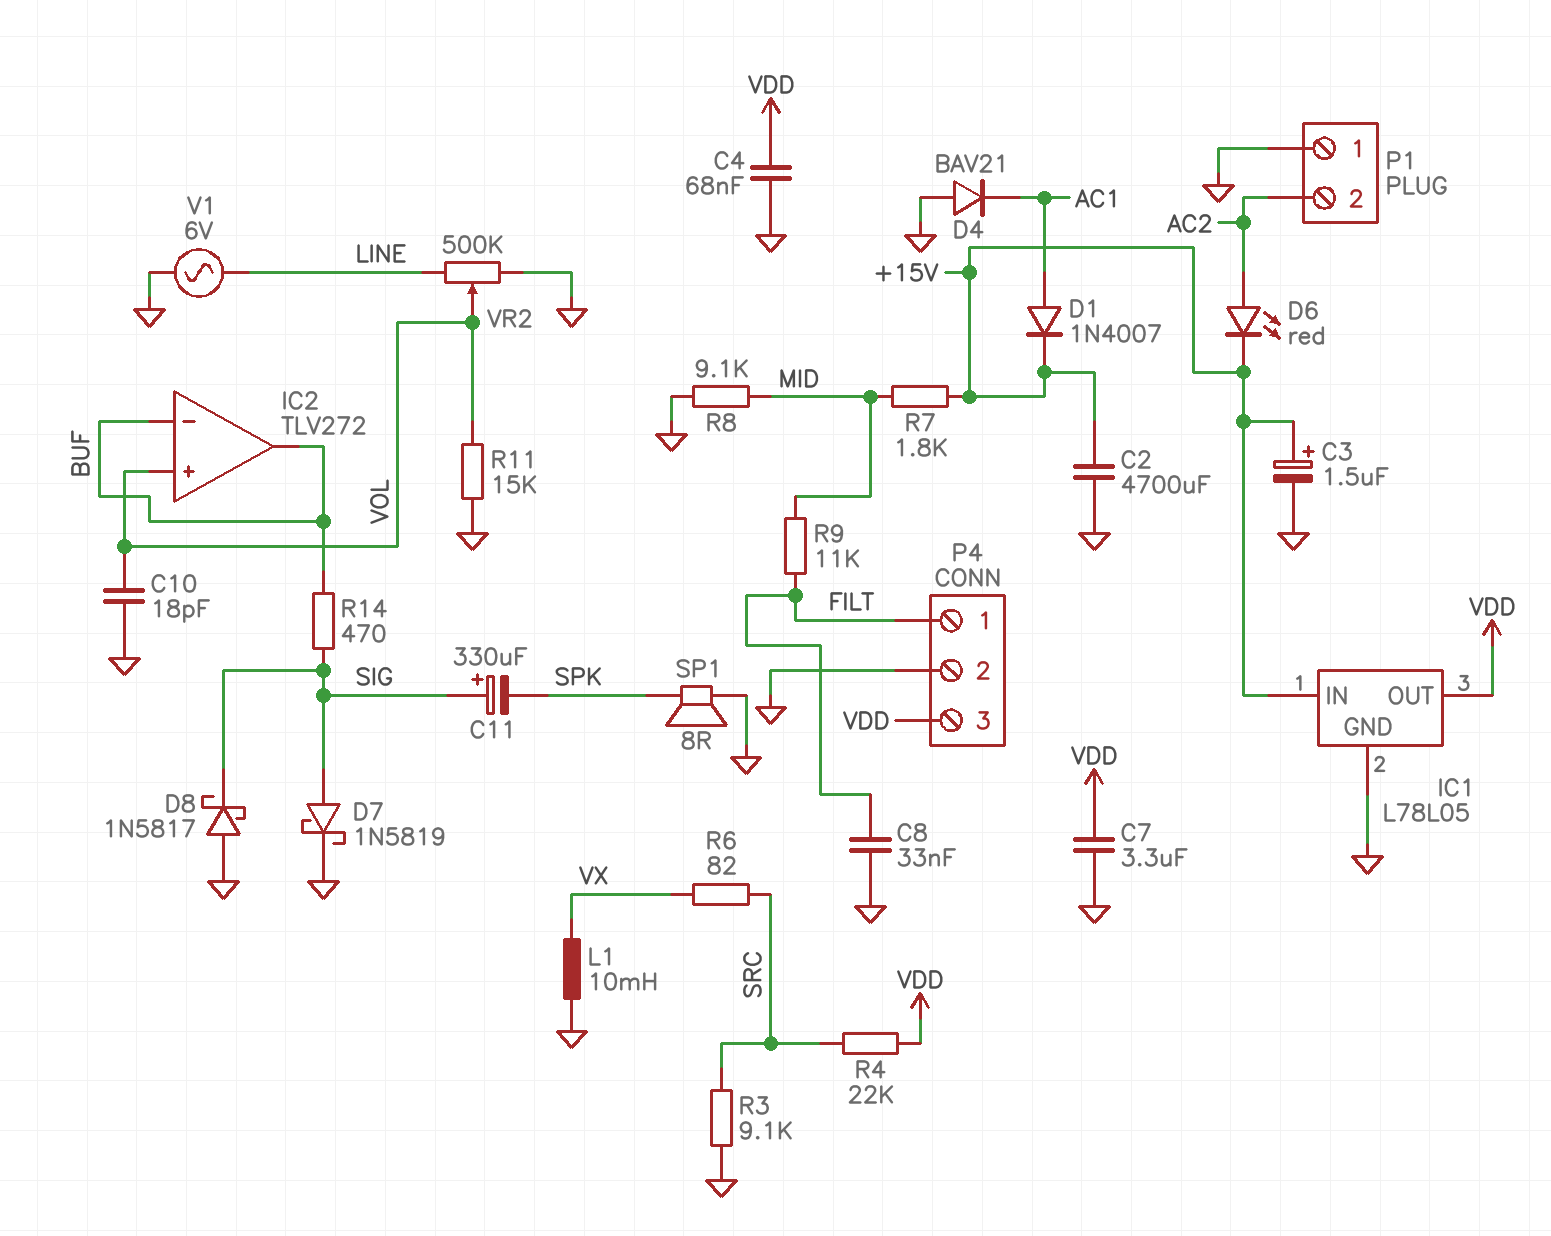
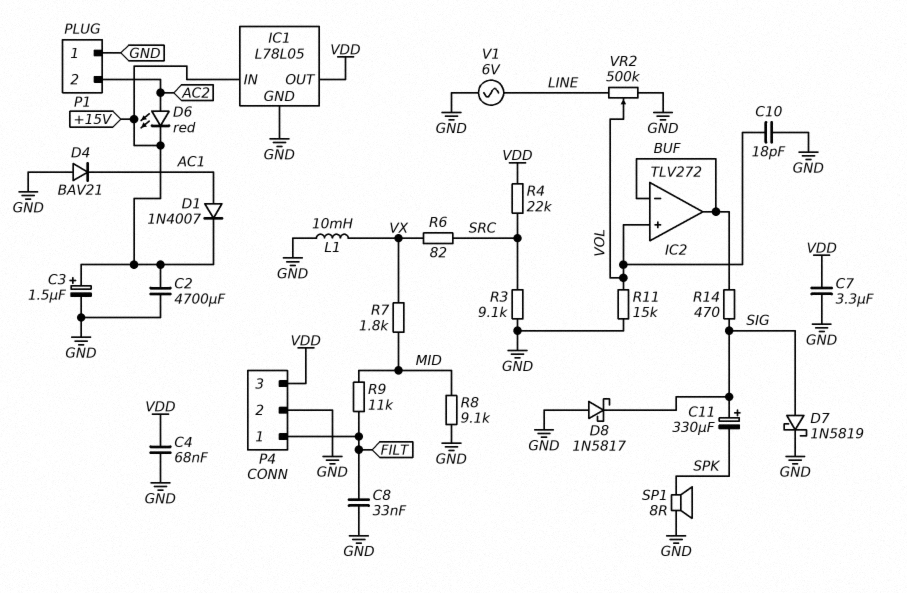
R7: 1.8k (+15V, MID) -> 1.8k (MID, VX)

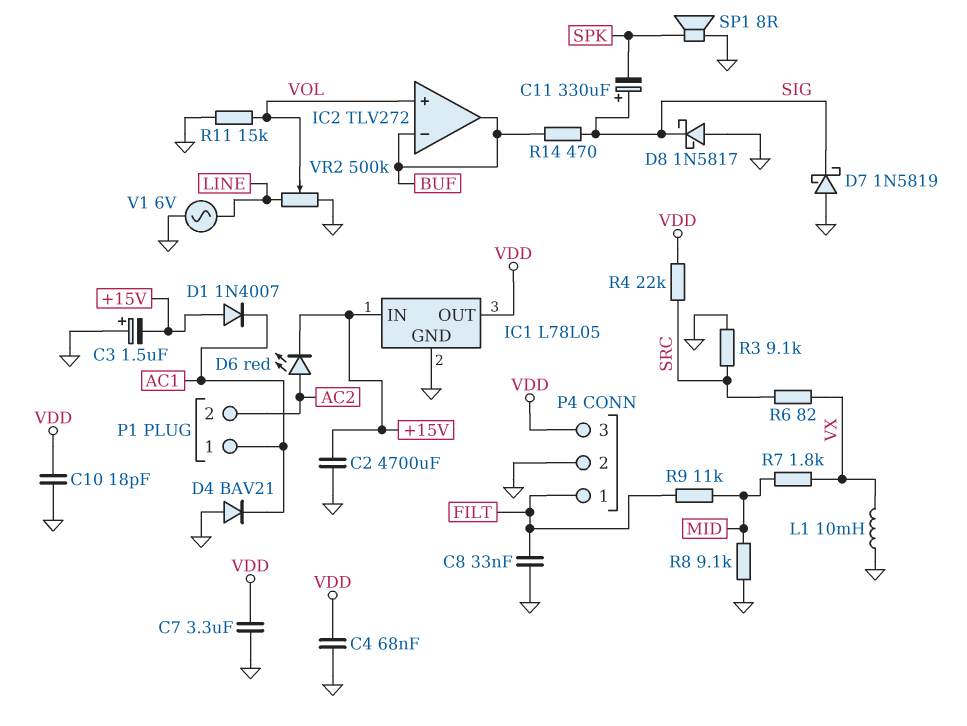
C3: 1.5uF (plus +15V, minus GND) -> 1.5uF (plus GND, minus +15V)
C10: 18pF (GND, VOL) -> 18pF (GND, VDD)
D1: diode 1N4007 (A AC1, K +15V) -> diode 1N4007 (A +15V, K AC1)
D7: schottky 1N5819 (A SIG, K GND) -> schottky 1N5819 (A GND, K SIG)
P1 pin 1: GND -> AC1

